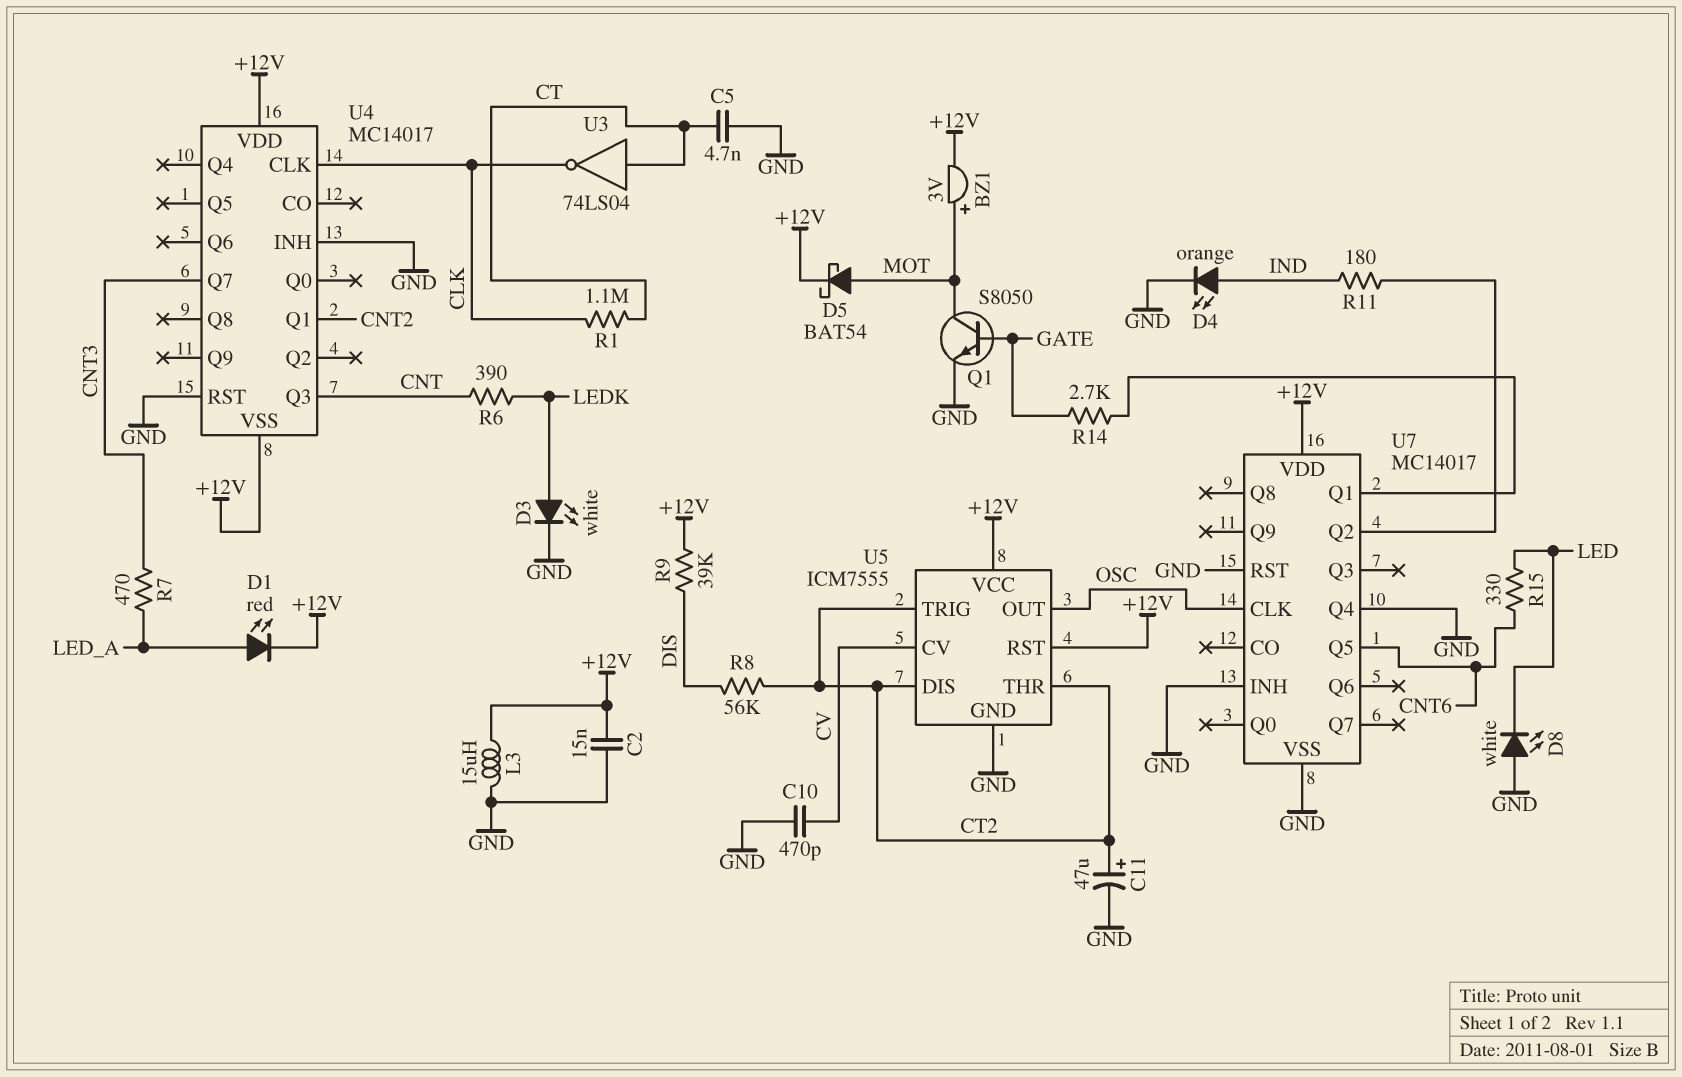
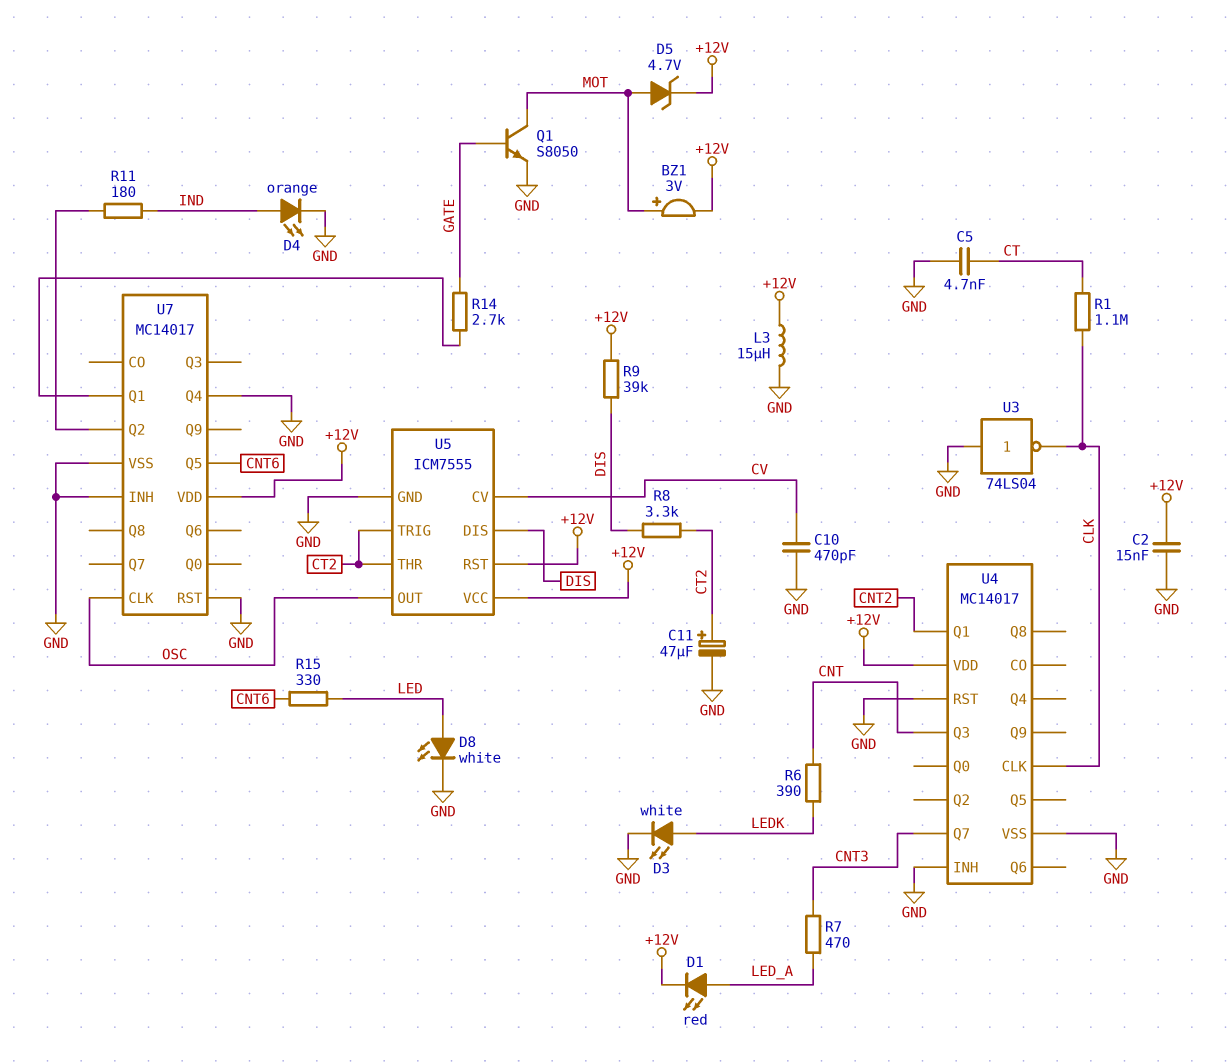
D5: schottky BAT54 (A MOT, K +12V) -> zener 4.7V (A MOT, K +12V)
D8: LED white (A GND, K LED) -> LED white (A LED, K GND)
R8: 56k (CT2, DIS) -> 3.3k (CT2, DIS)
U3: NOT 74LS04 (in CT, out CLK) -> NOT 74LS04 (in GND, out CLK)
U4 pin VSS: +12V -> GND
U5 pin DIS: CT2 -> DIS

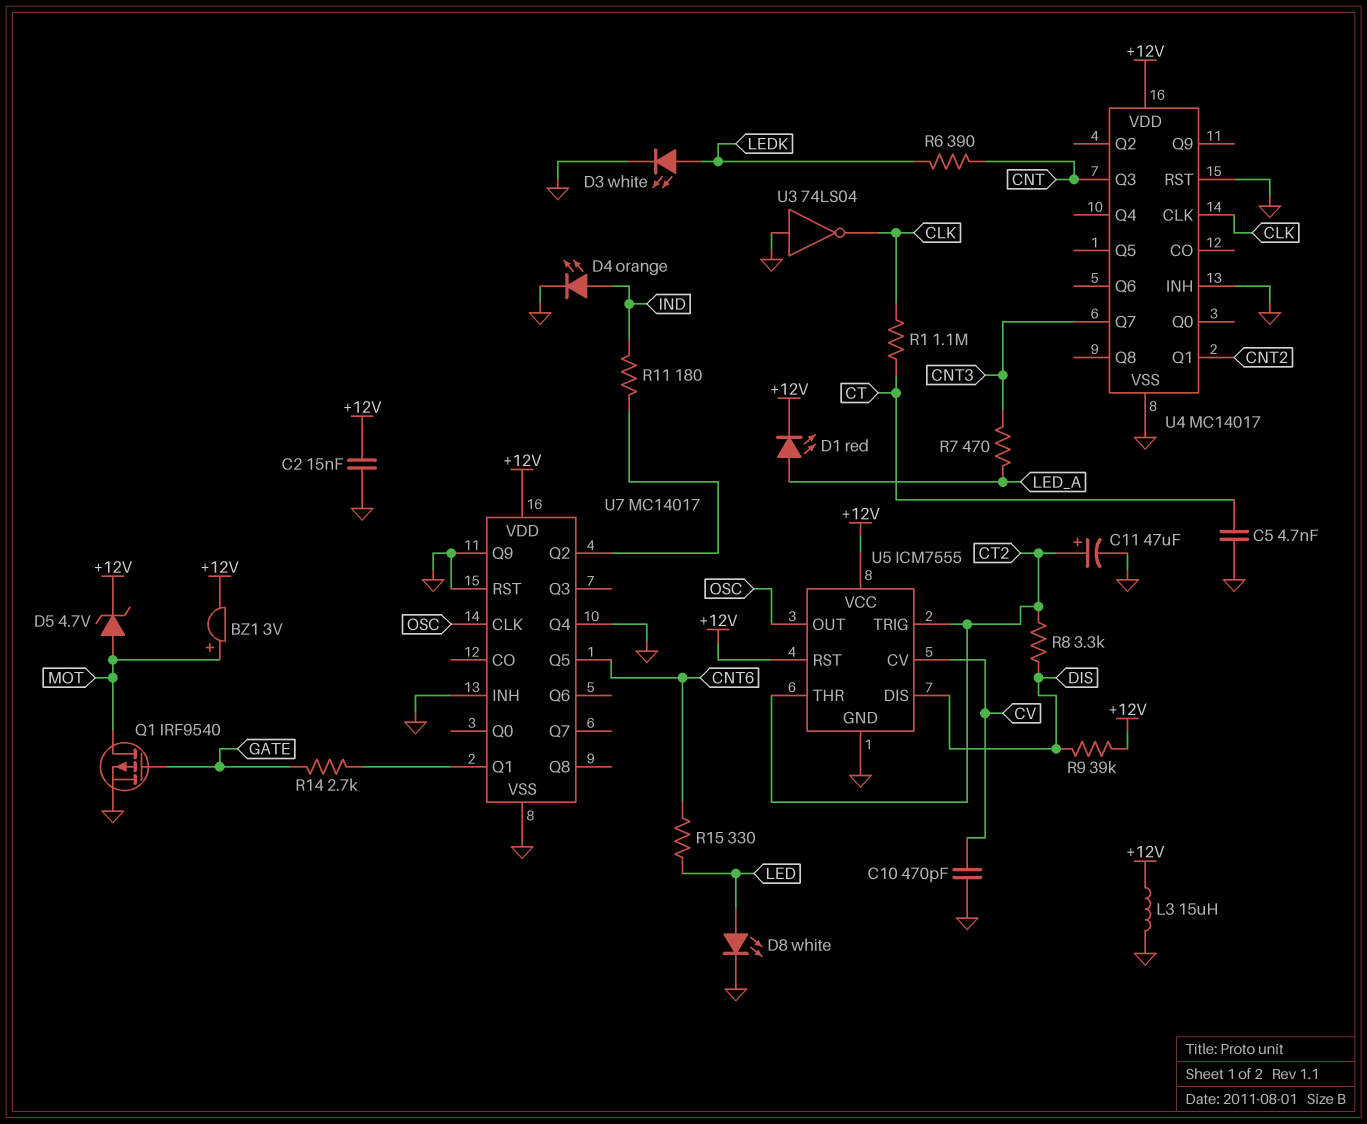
Q1: NPN S8050 (B GATE, C MOT, E GND) -> PMOS IRF9540 (G GATE, D MOT, S GND)
U7 pin Q9: none -> GND

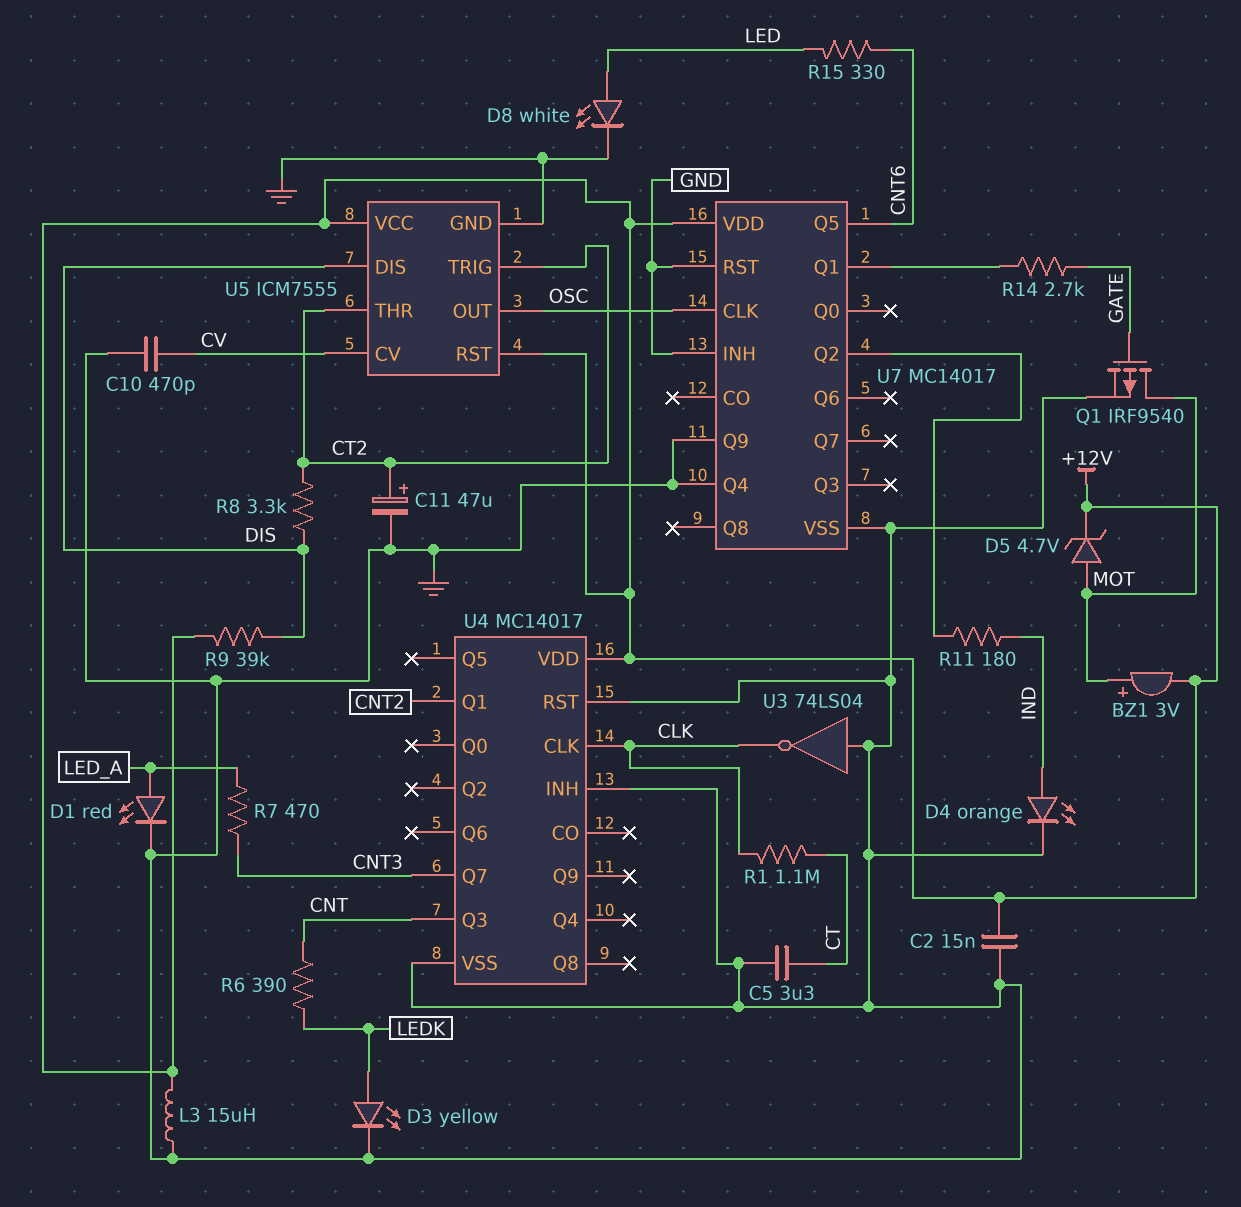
C5: 4.7nF (CT, GND) -> 3.3uF (CT, GND)
D1: LED red (A LED_A, K +12V) -> LED red (A LED_A, K GND)
D3: LED white (A LEDK, K GND) -> LED yellow (A LEDK, K GND)

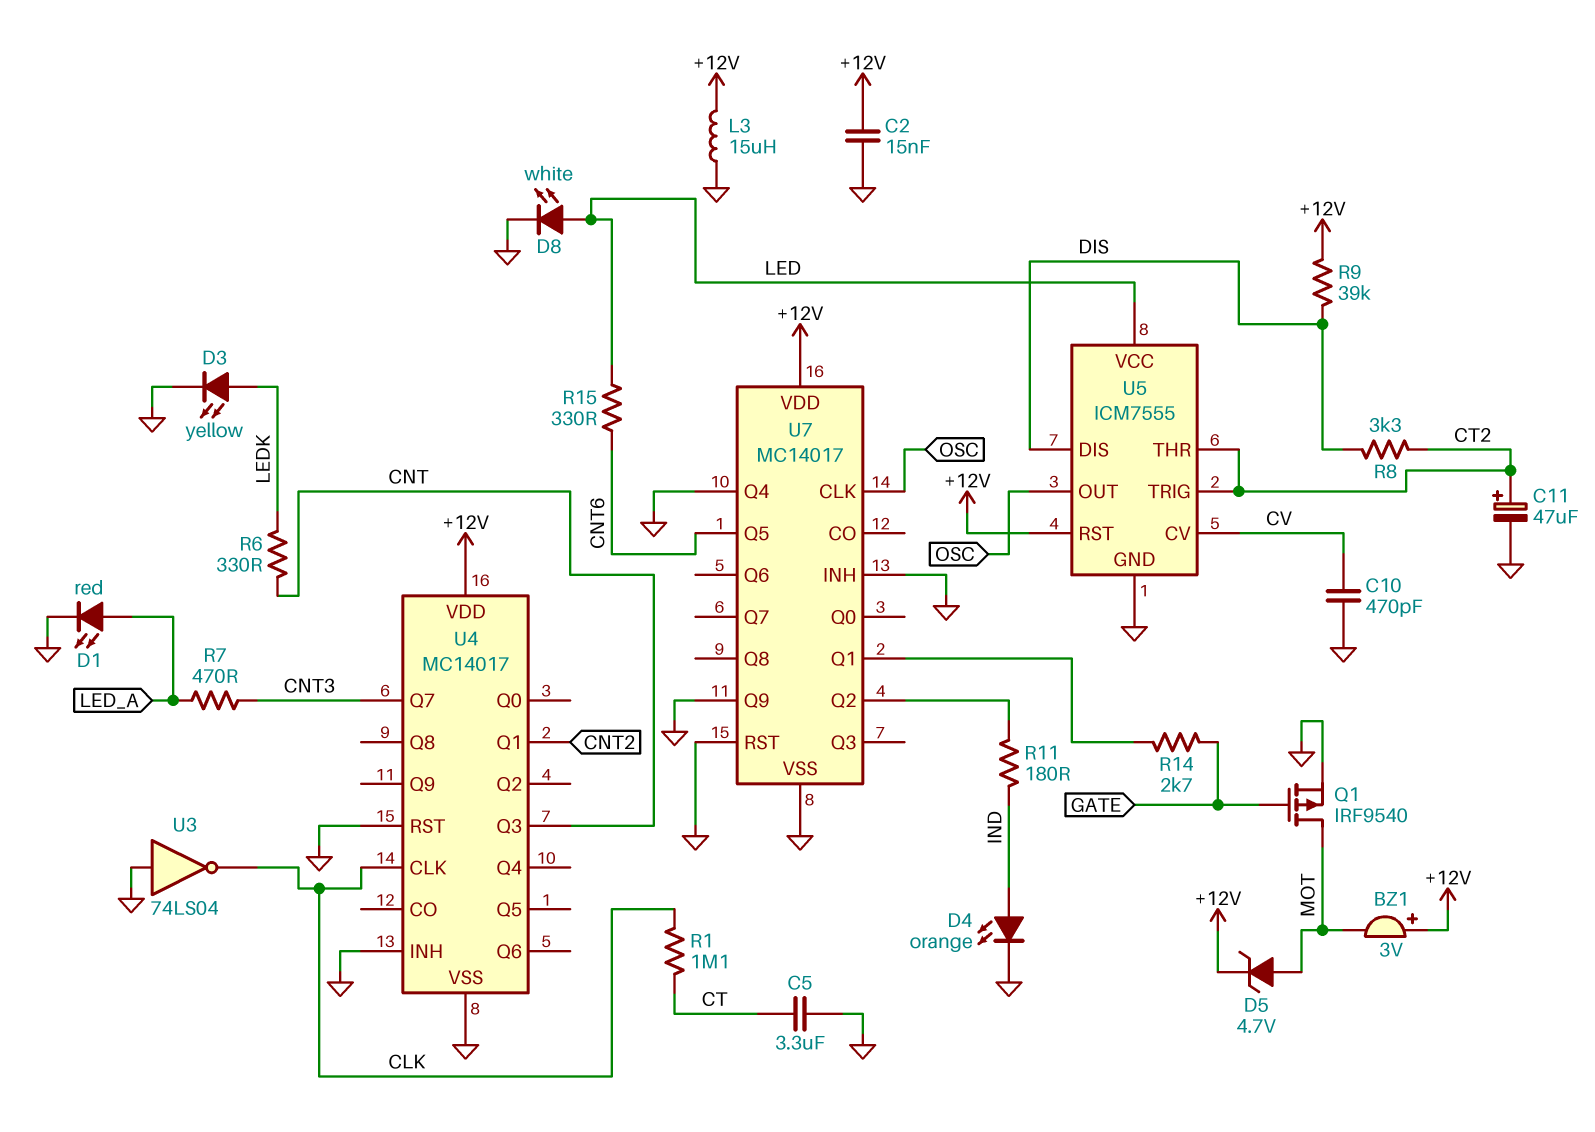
BZ1: buzzer 3V (plus MOT, minus +12V) -> buzzer 3V (plus +12V, minus MOT)
R6: 390 (CNT, LEDK) -> 330 (CNT, LEDK)
U5 pin VCC: +12V -> LED

